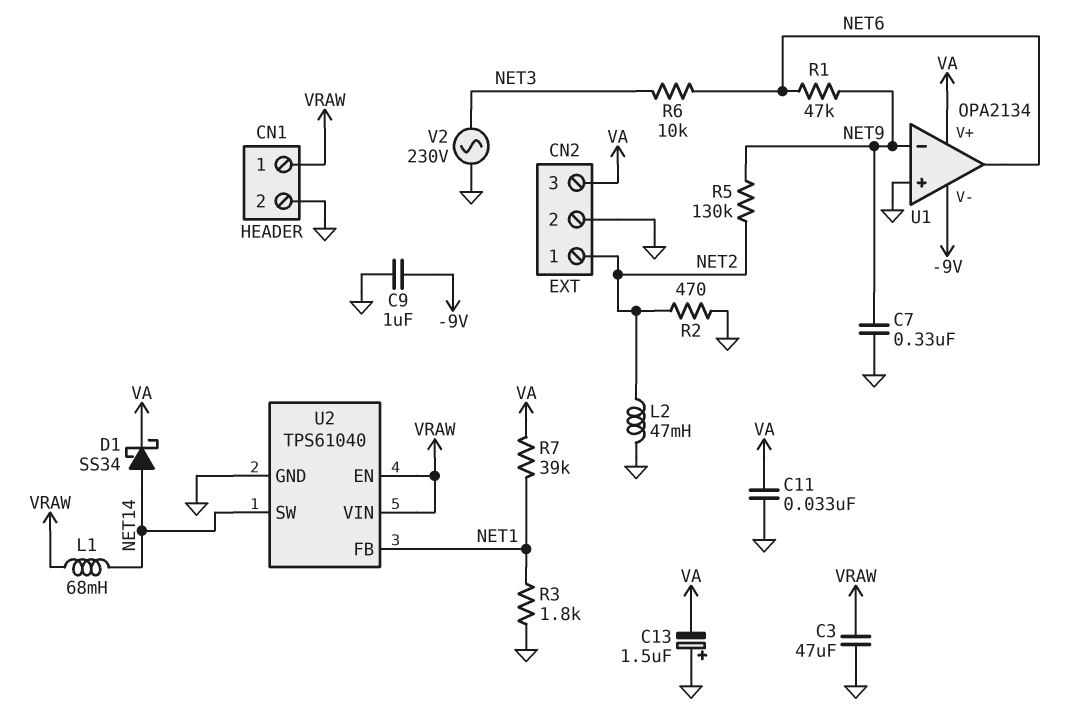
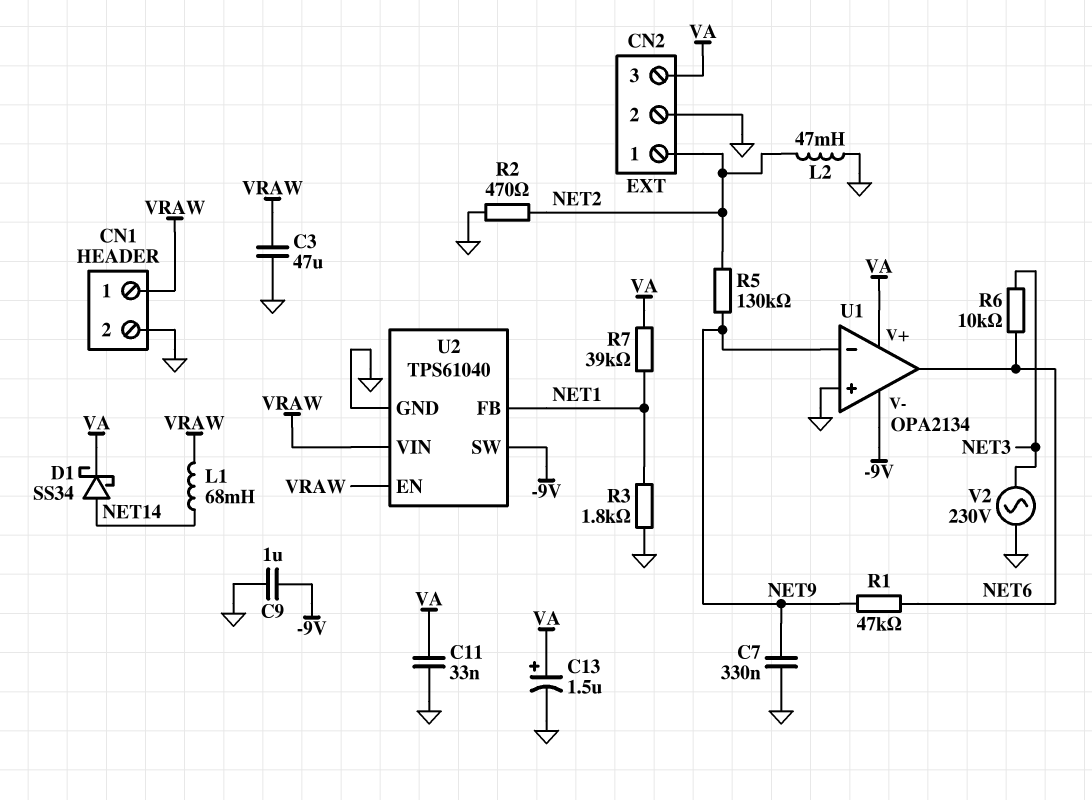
C13: 1.5uF (plus GND, minus VA) -> 1.5uF (plus VA, minus GND)
U2 pin SW: NET14 -> -9V

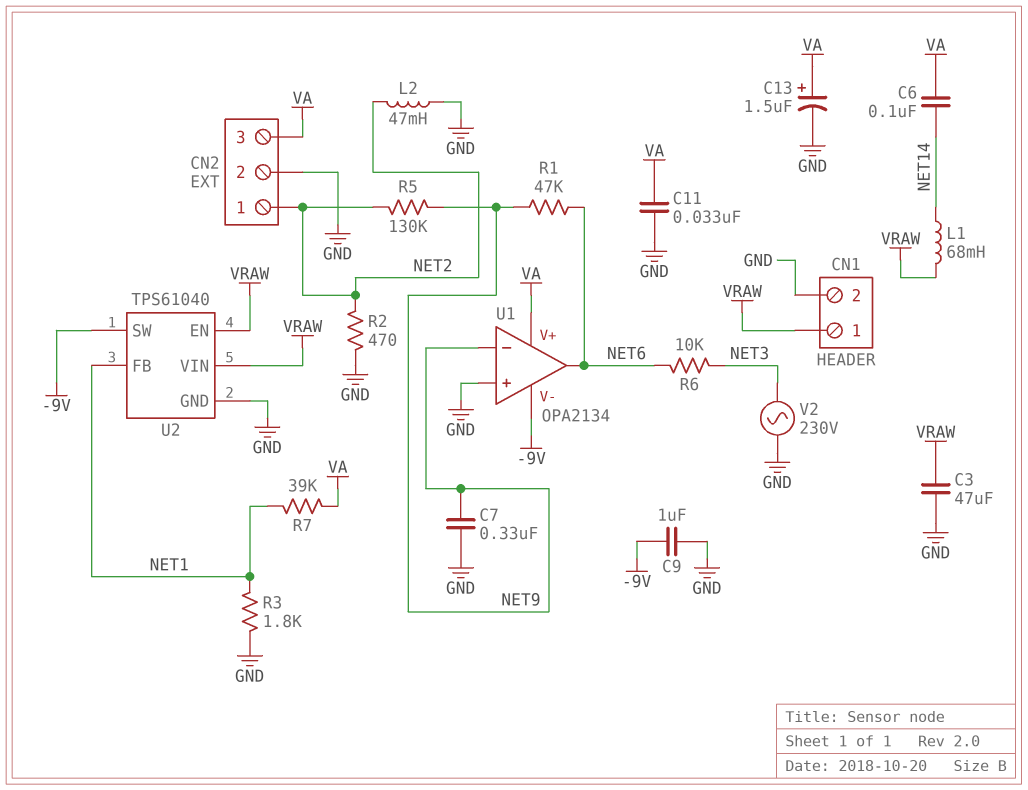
C6: none -> 100nF (NET14, VA)
D1: schottky SS34 (A NET14, K VA) -> none

